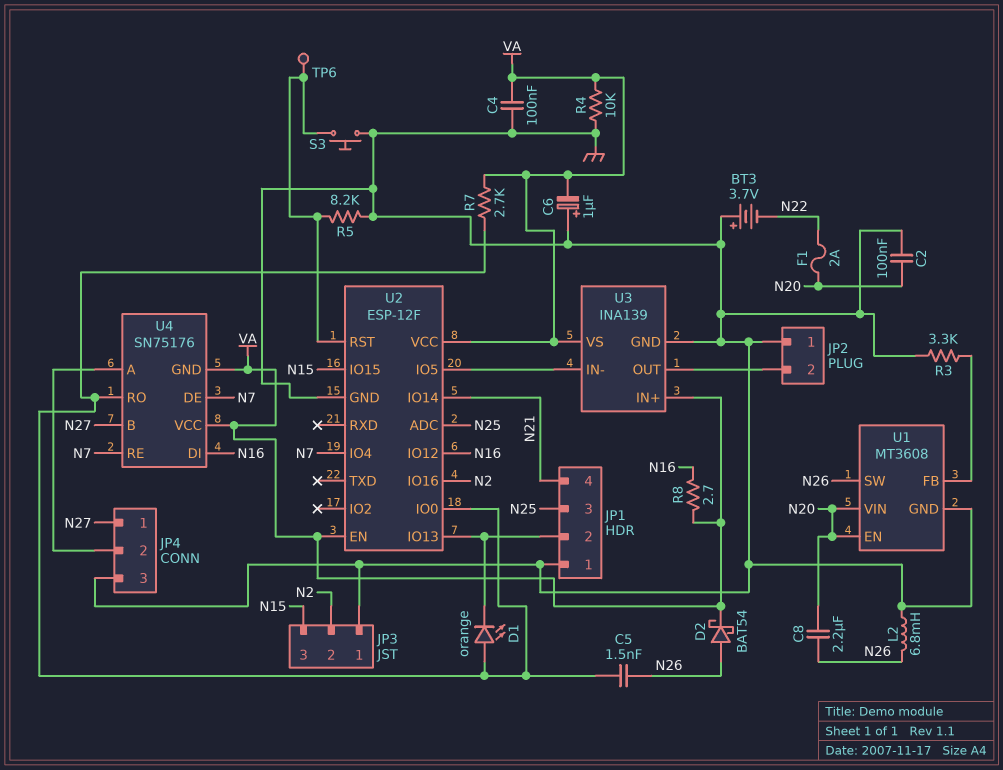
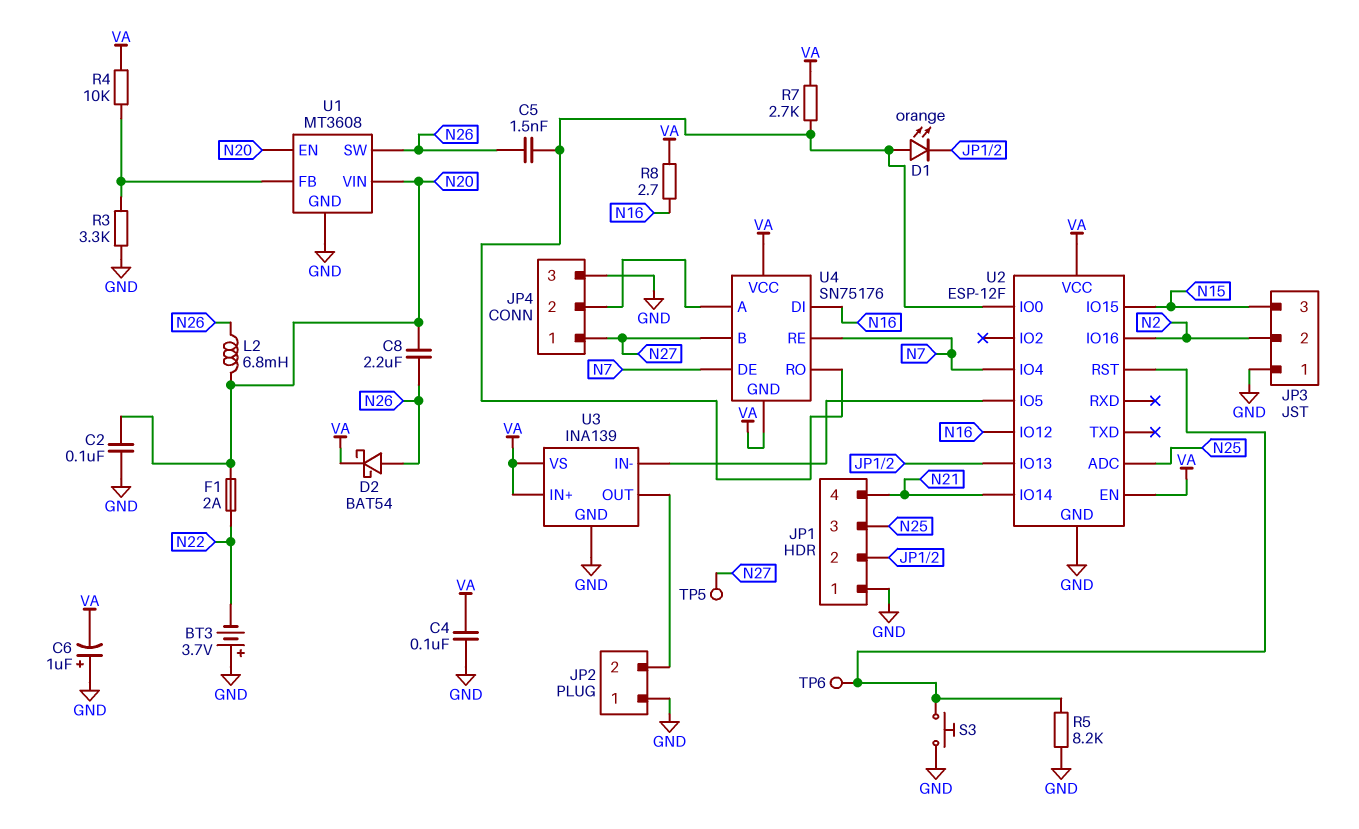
L2: 6.8mH (GND, N26) -> 6.8mH (N20, N26)
R4: 10k (GND, VA) -> 10k (U1/FB, VA)
TP5: none -> test point (N27)

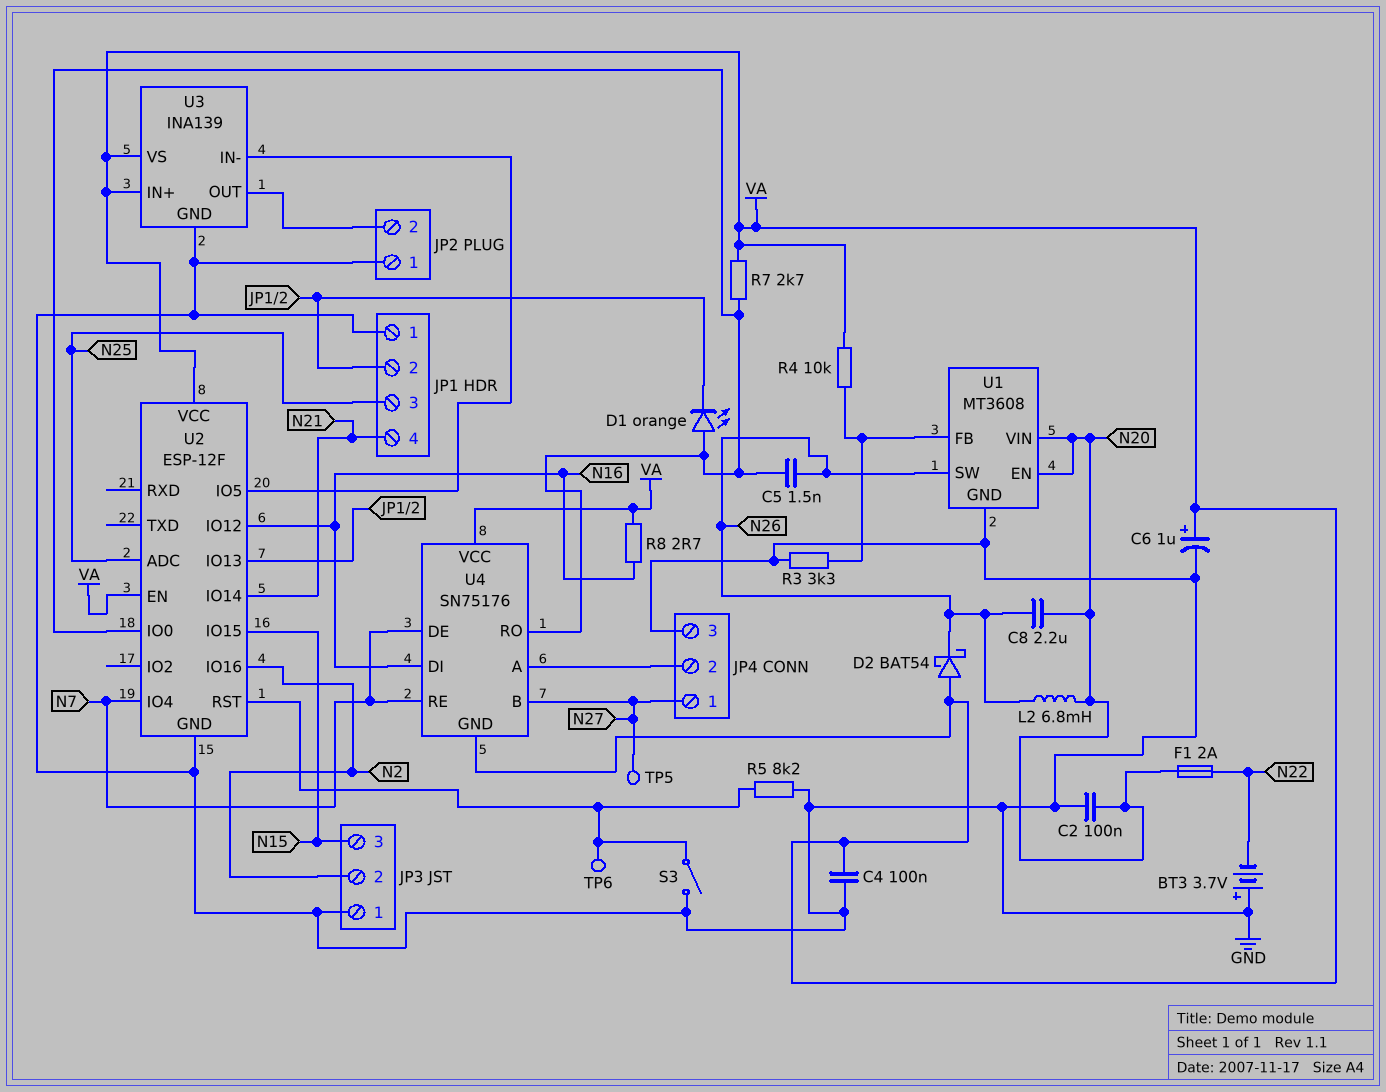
C6: 1uF (plus GND, minus VA) -> 1uF (plus VA, minus GND)
D2: schottky BAT54 (A N26, K VA) -> schottky BAT54 (A VA, K N26)
S3: button (GND, U2/RST) -> switch (GND, U2/RST)

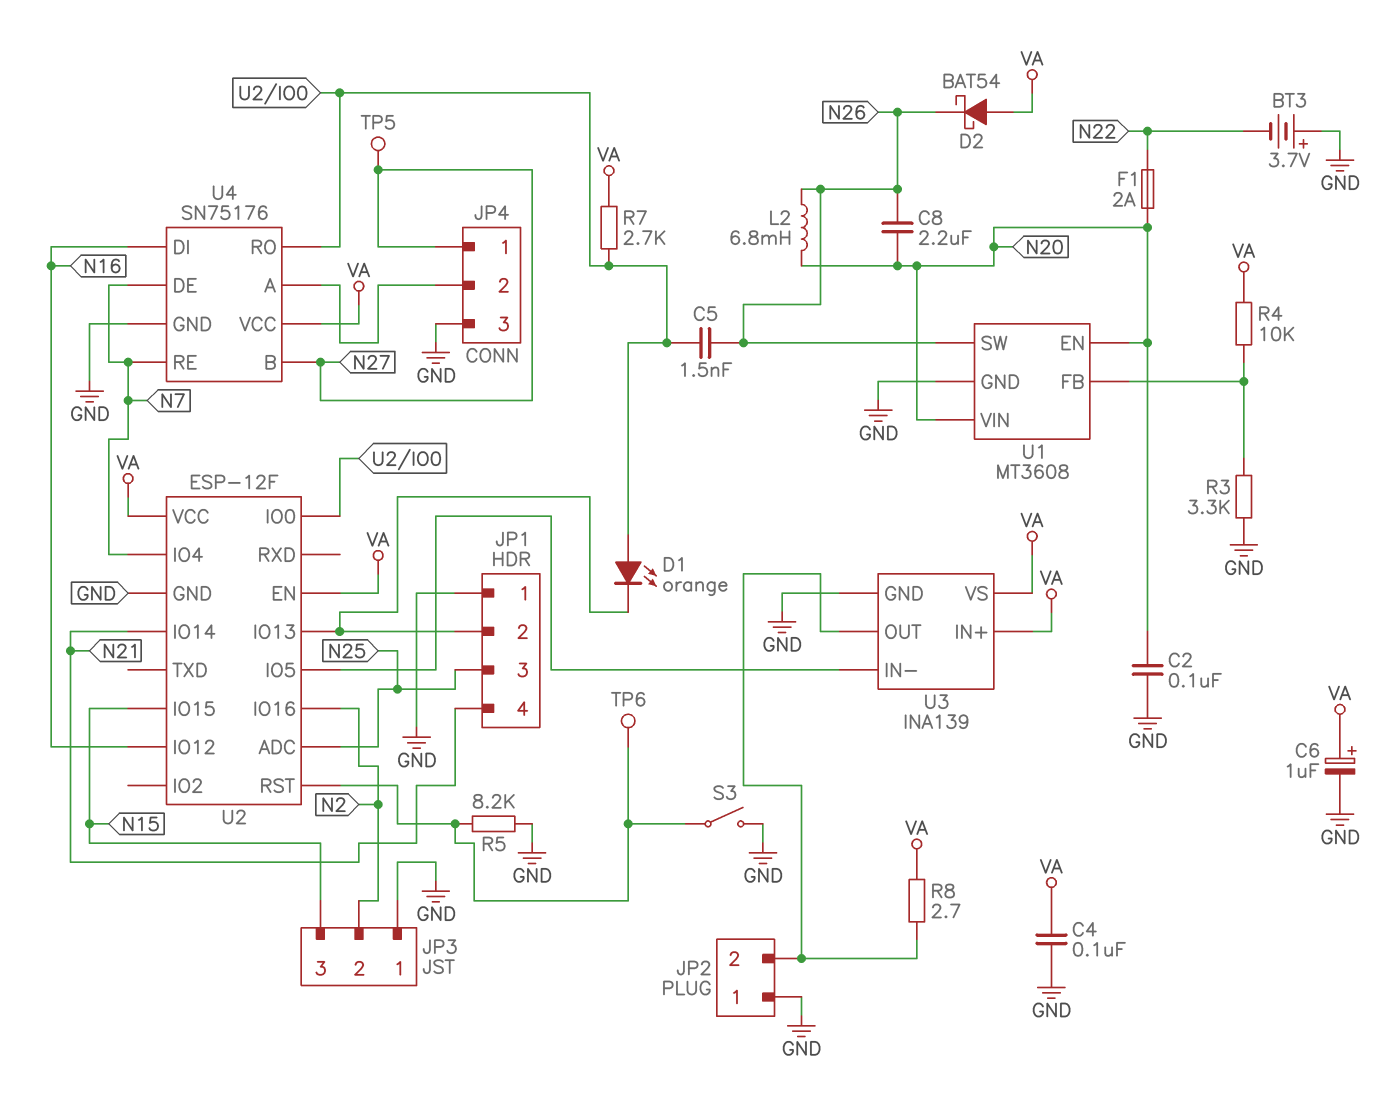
R8: 2.7 (N16, VA) -> 2.7 (JP2/2, VA)
U4 pin GND: VA -> GND

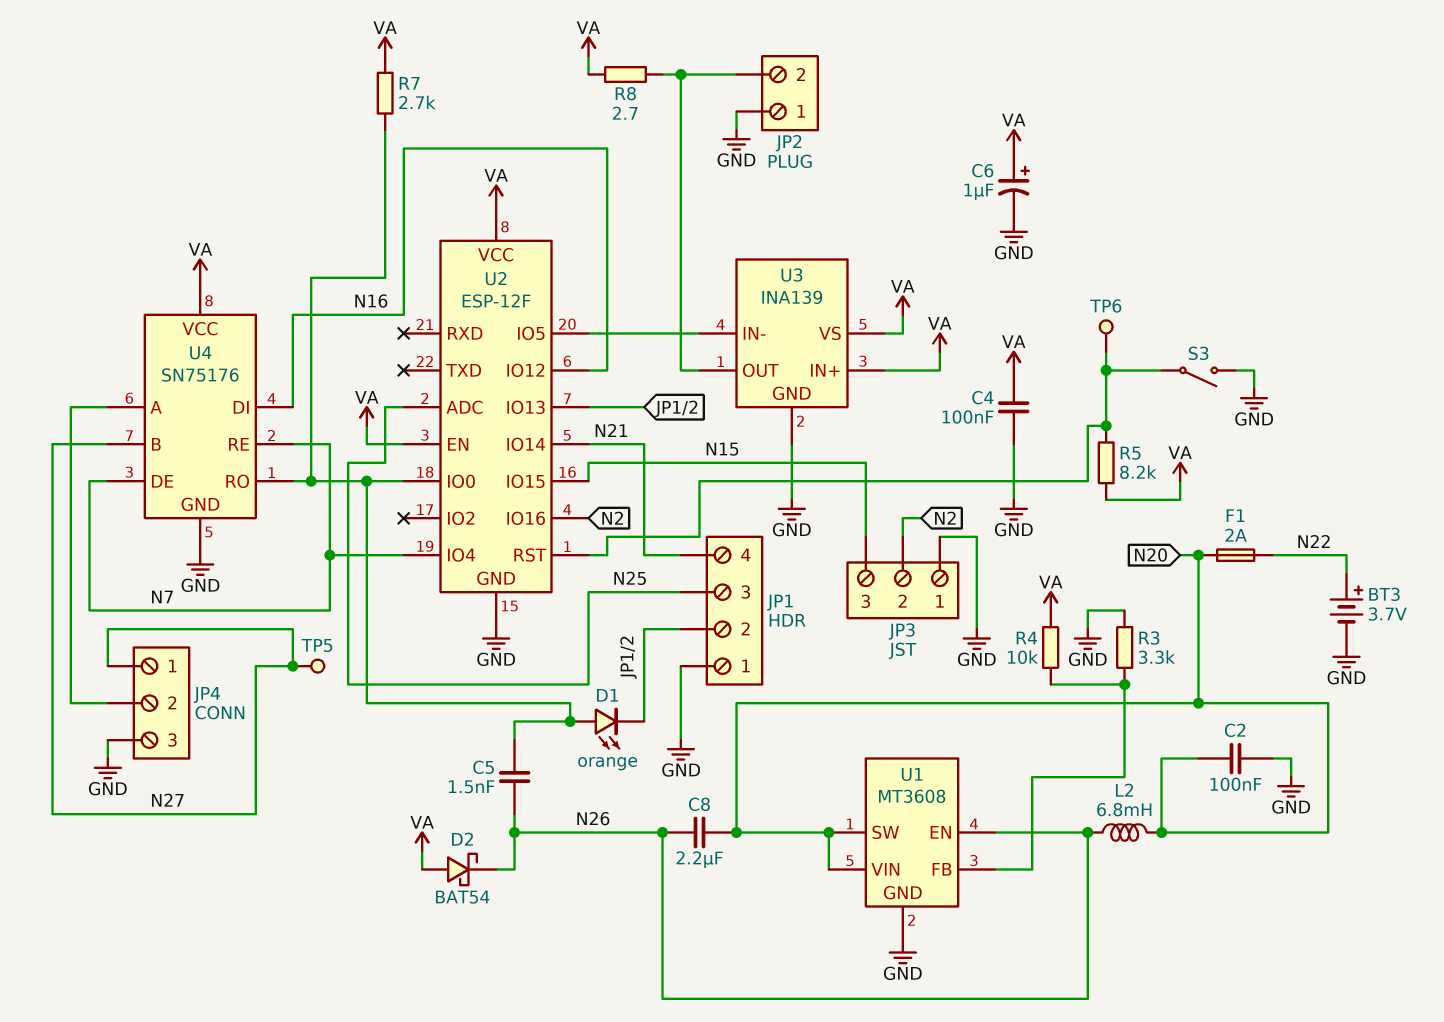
BT3: 3.7V (plus GND, minus N22) -> 3.7V (plus N22, minus GND)
R5: 8.2k (GND, U2/RST) -> 8.2k (U2/RST, VA)
U1 pin EN: N20 -> N26
U1 pin SW: N26 -> N20

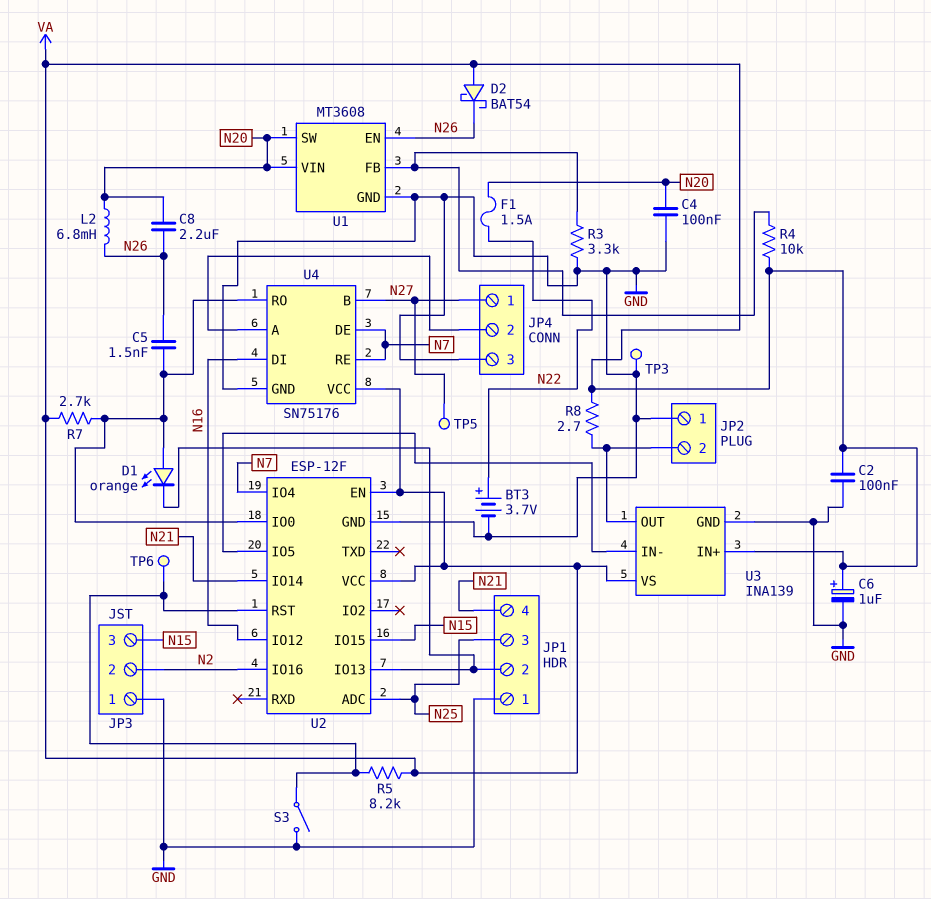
C2: 100nF (GND, N20) -> 100nF (GND, VA)
C4: 100nF (GND, VA) -> 100nF (GND, N20)
F1: 2A (N20, N22) -> 1.5A (N20, N22)
TP3: none -> test point (GND)

